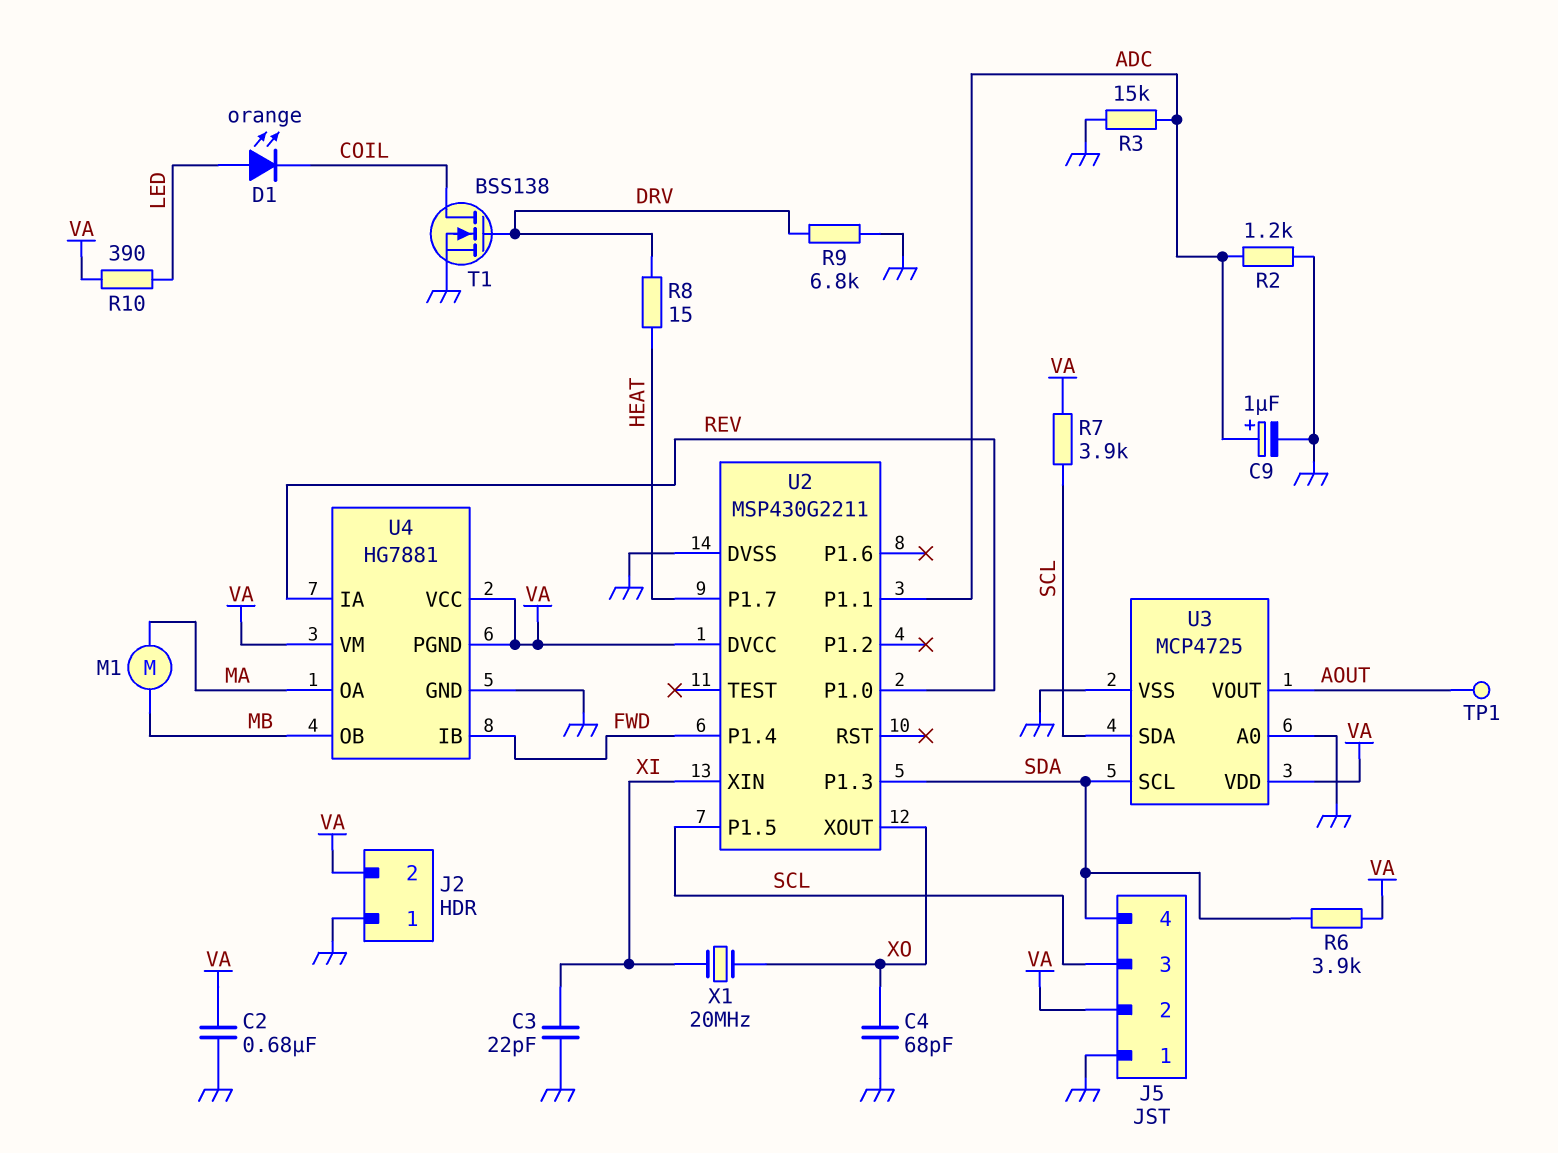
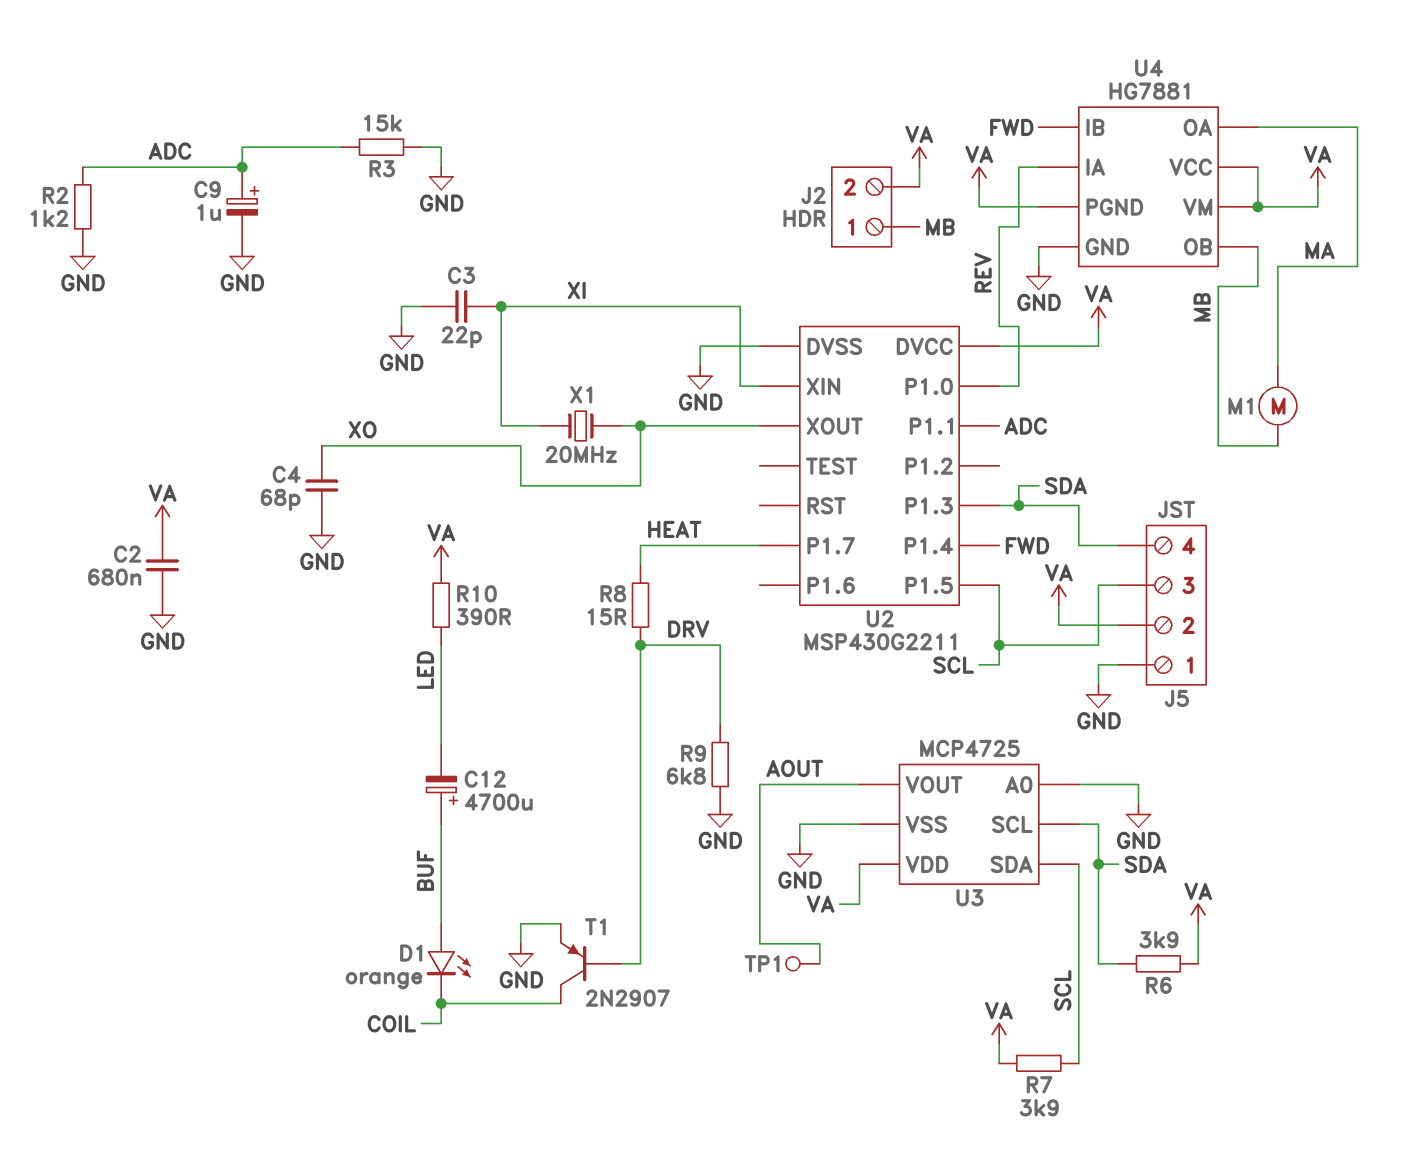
C12: none -> 4700uF (plus BUF, minus LED)
D1: LED orange (A LED, K COIL) -> LED orange (A BUF, K COIL)
J2 pin 1: GND -> MB
T1: NMOS BSS138 (G DRV, D COIL, S GND) -> PNP 2N2907 (B DRV, C COIL, E GND)

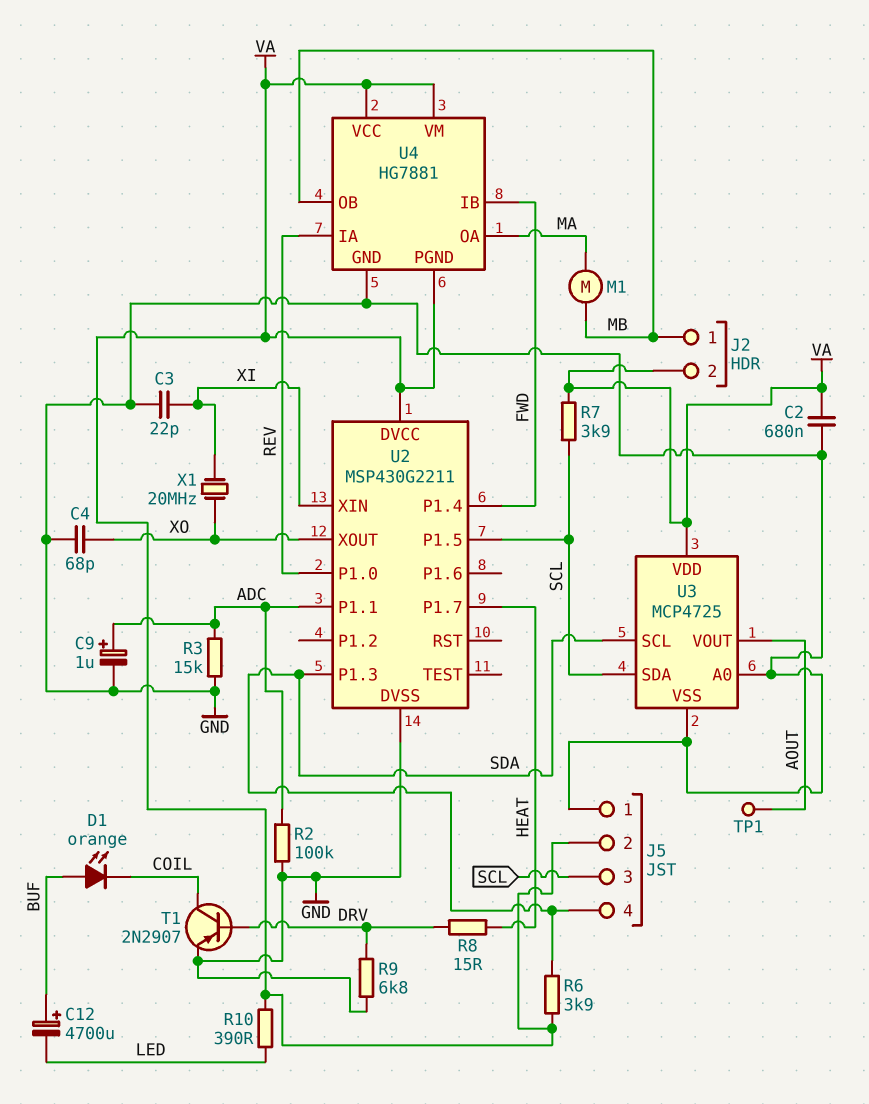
R2: 1.2k (ADC, GND) -> 100k (ADC, GND)

